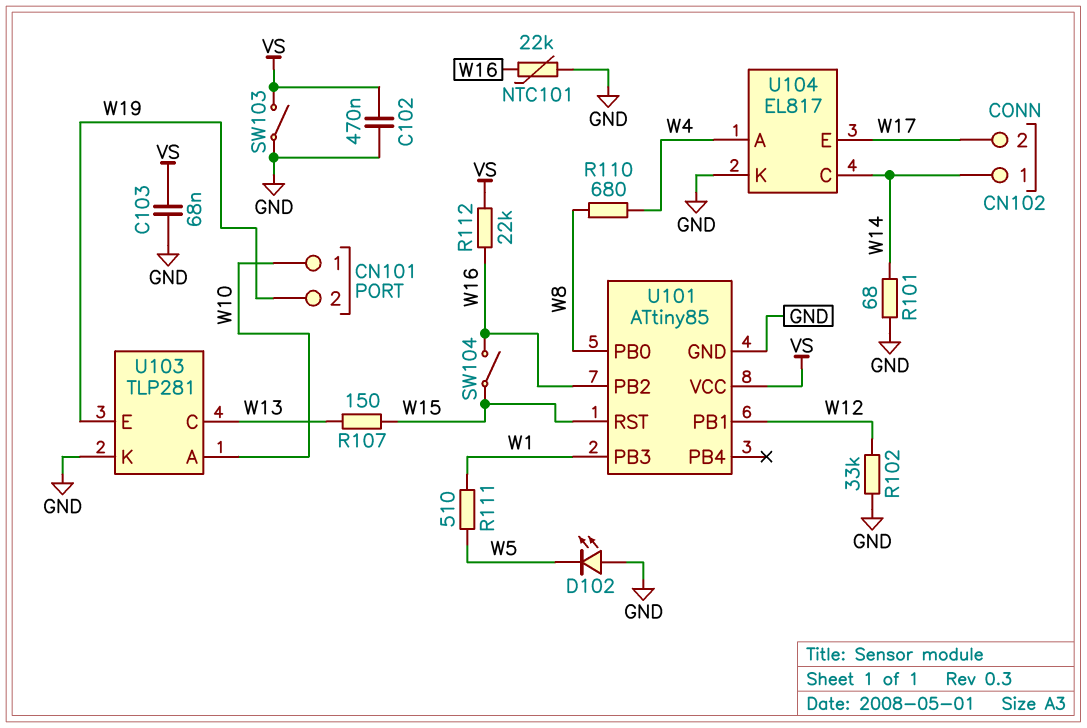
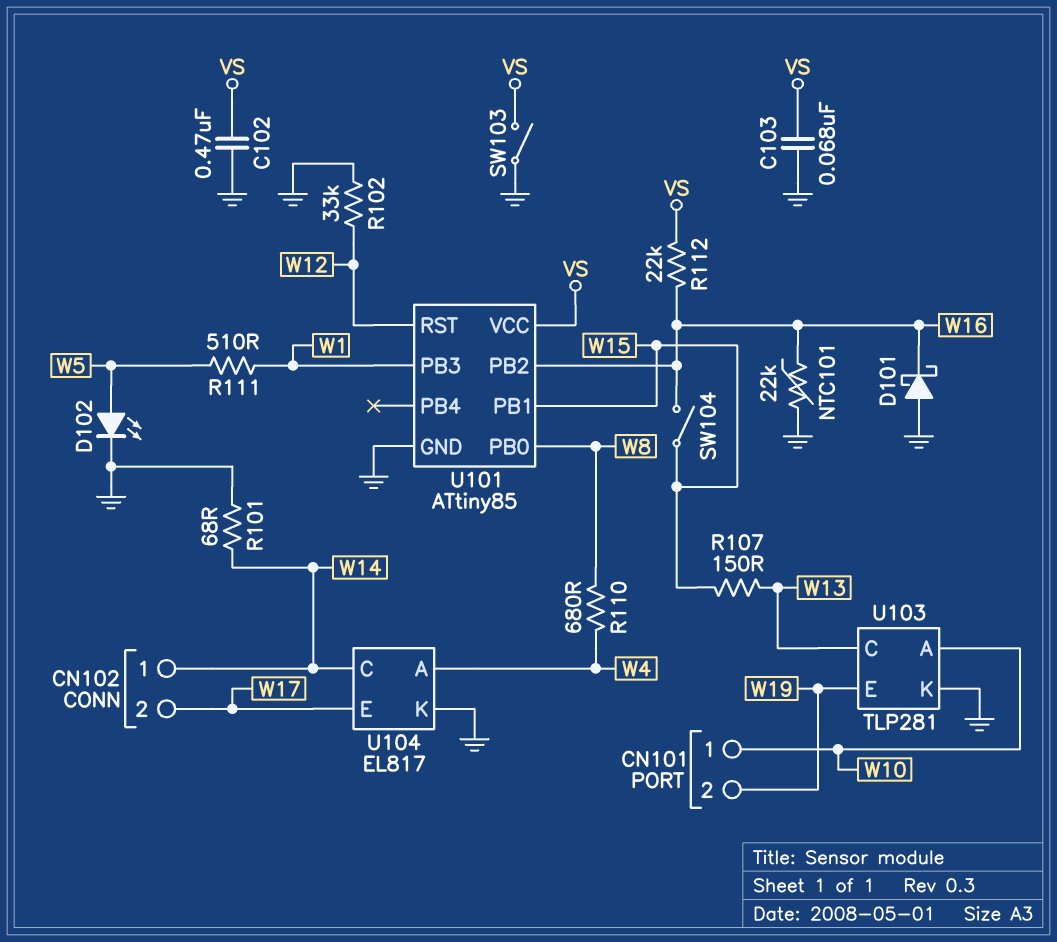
D101: none -> schottky (A GND, K W16)
D102: LED (A GND, K W5) -> LED (A W5, K GND)
U101 pin PB1: W12 -> W15
U101 pin RST: W15 -> W12

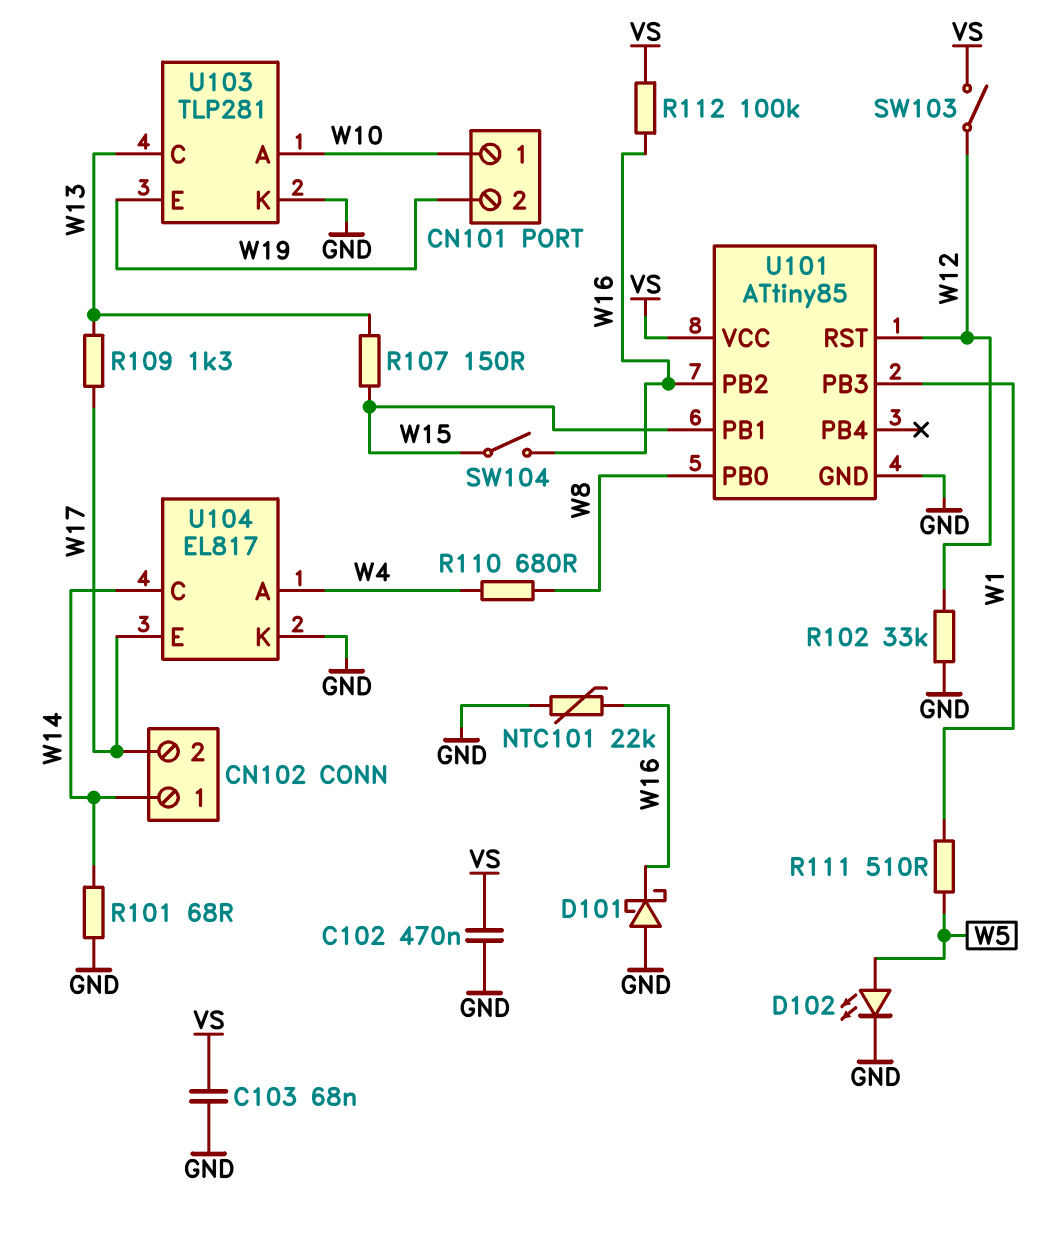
R109: none -> 1.3k (W13, W17)
R112: 22k (VS, W16) -> 100k (VS, W16)
SW103: switch (GND, VS) -> switch (VS, W12)

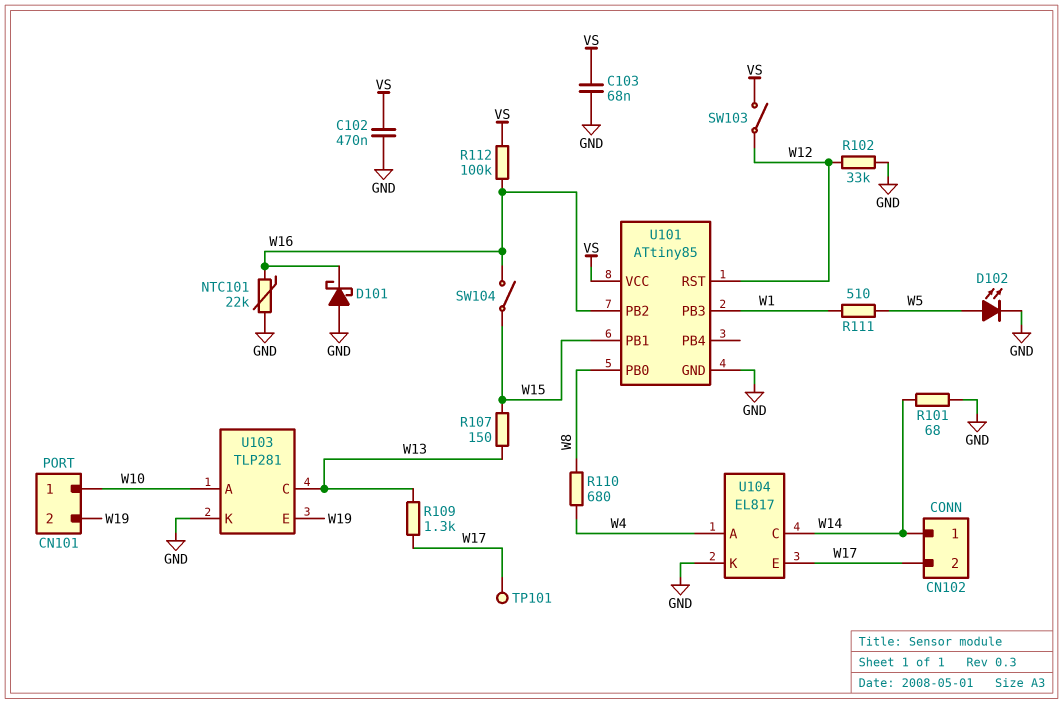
TP101: none -> test point (W17)

